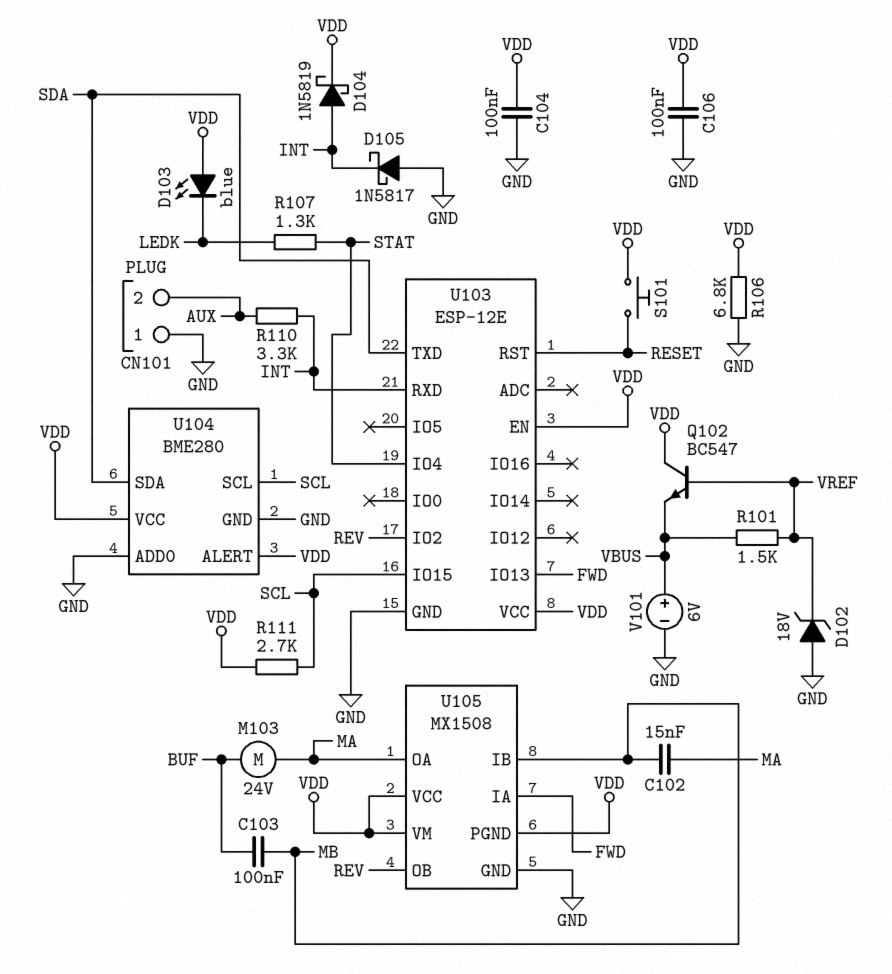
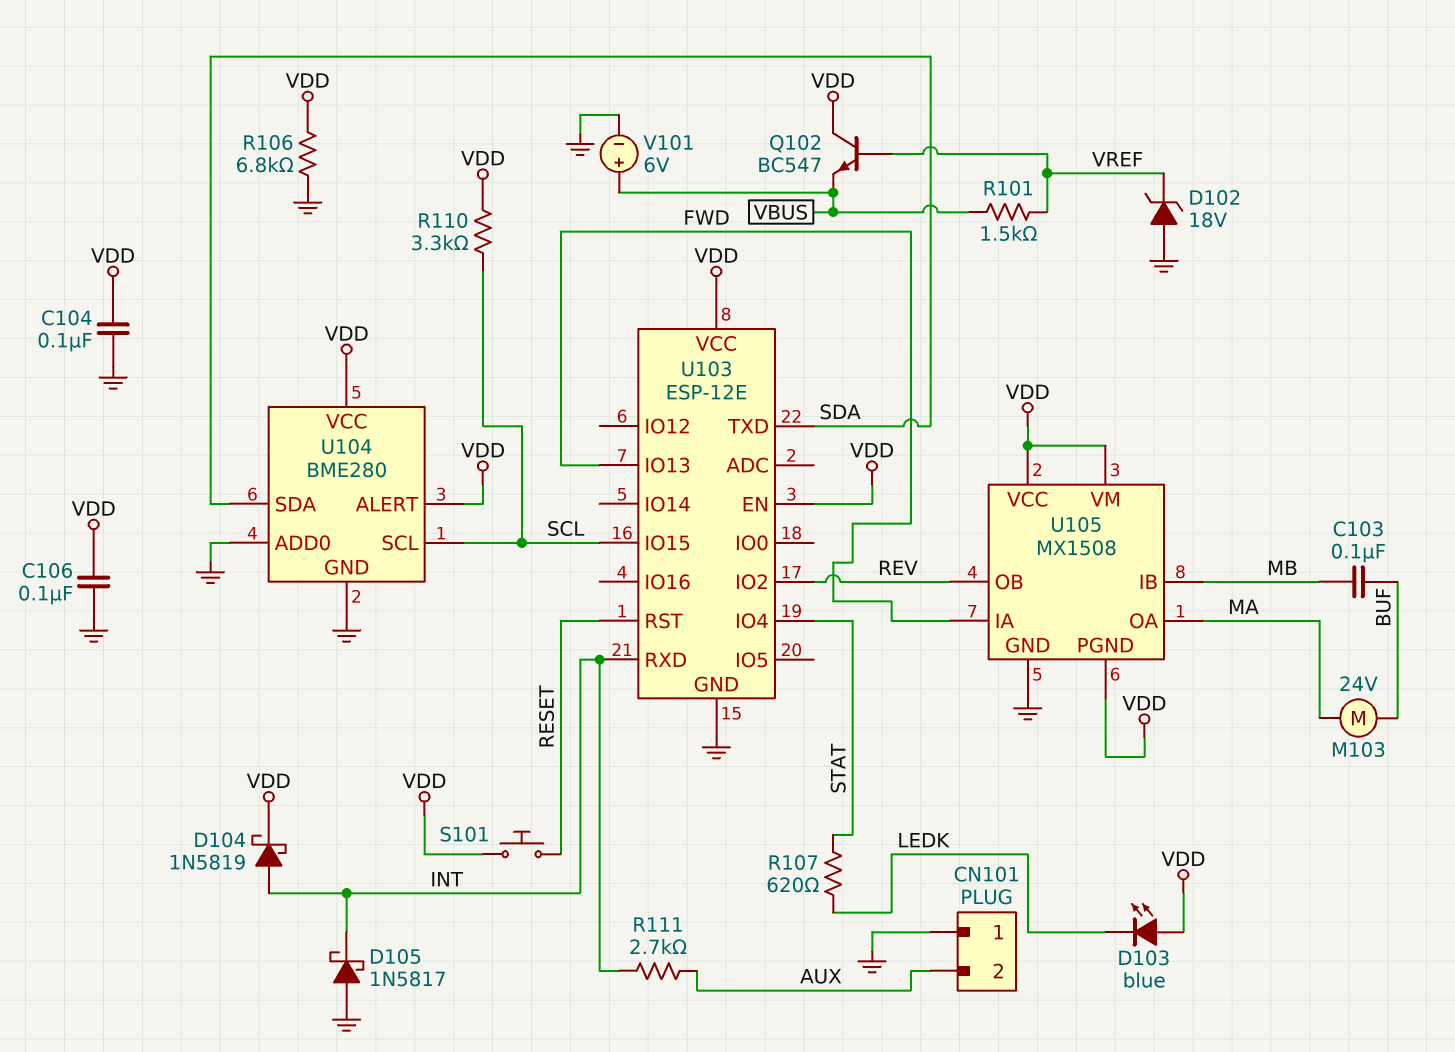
C102: 15nF (MA, MB) -> none
R107: 1.3k (LEDK, STAT) -> 620 (LEDK, STAT)
R110: 3.3k (AUX, INT) -> 3.3k (SCL, VDD)
R111: 2.7k (SCL, VDD) -> 2.7k (AUX, INT)

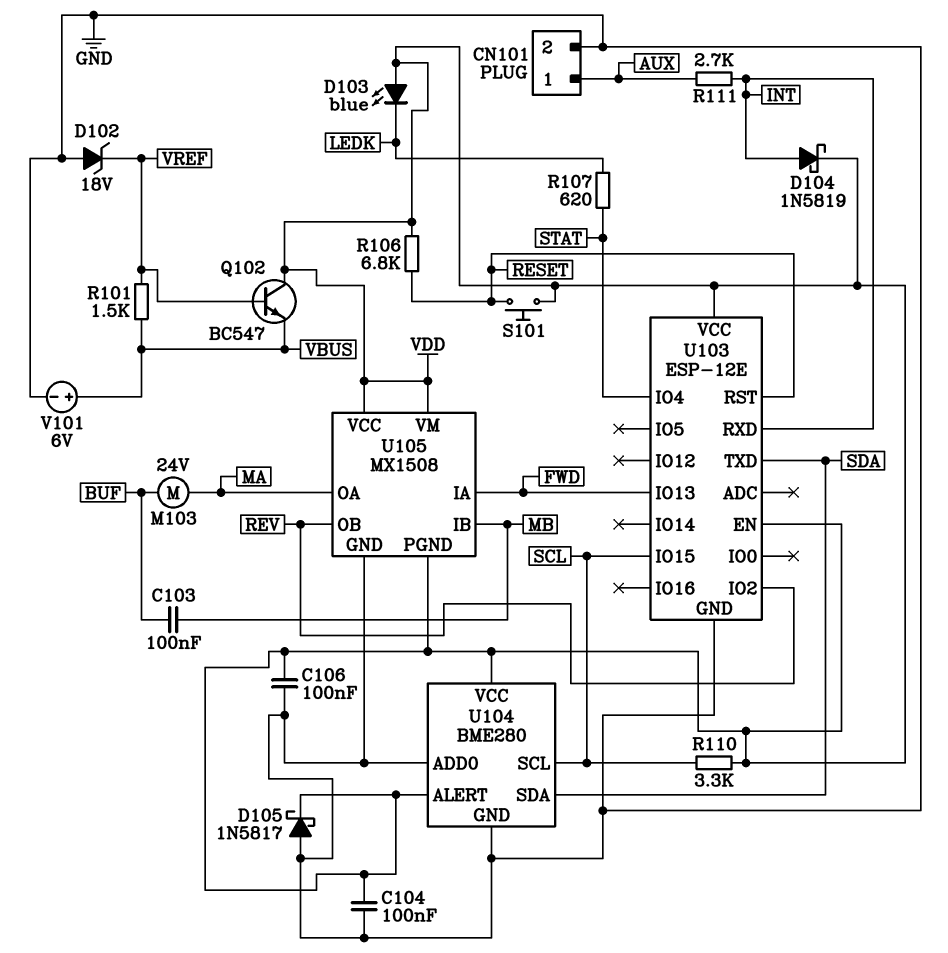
CN101 pin 1: GND -> AUX
CN101 pin 2: AUX -> GND
D105: schottky 1N5817 (A GND, K INT) -> schottky 1N5817 (A GND, K VDD)
R106: 6.8k (GND, VDD) -> 6.8k (RESET, VDD)

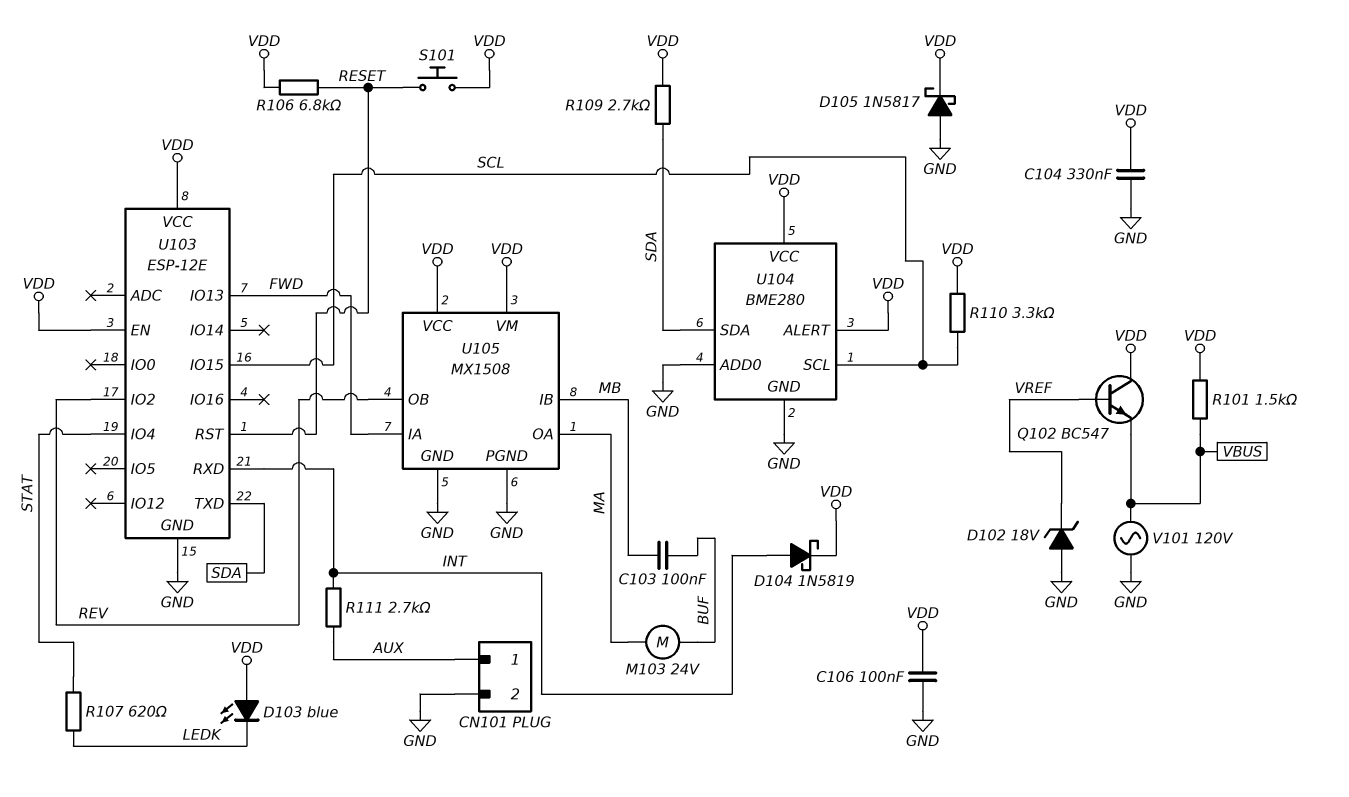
C104: 100nF (GND, VDD) -> 330nF (GND, VDD)
R101: 1.5k (VBUS, VREF) -> 1.5k (VBUS, VDD)
R109: none -> 2.7k (SDA, VDD)
U105 pin PGND: VDD -> GND
V101: 6V (plus VBUS, minus GND) -> AC 120V (GND, VBUS)

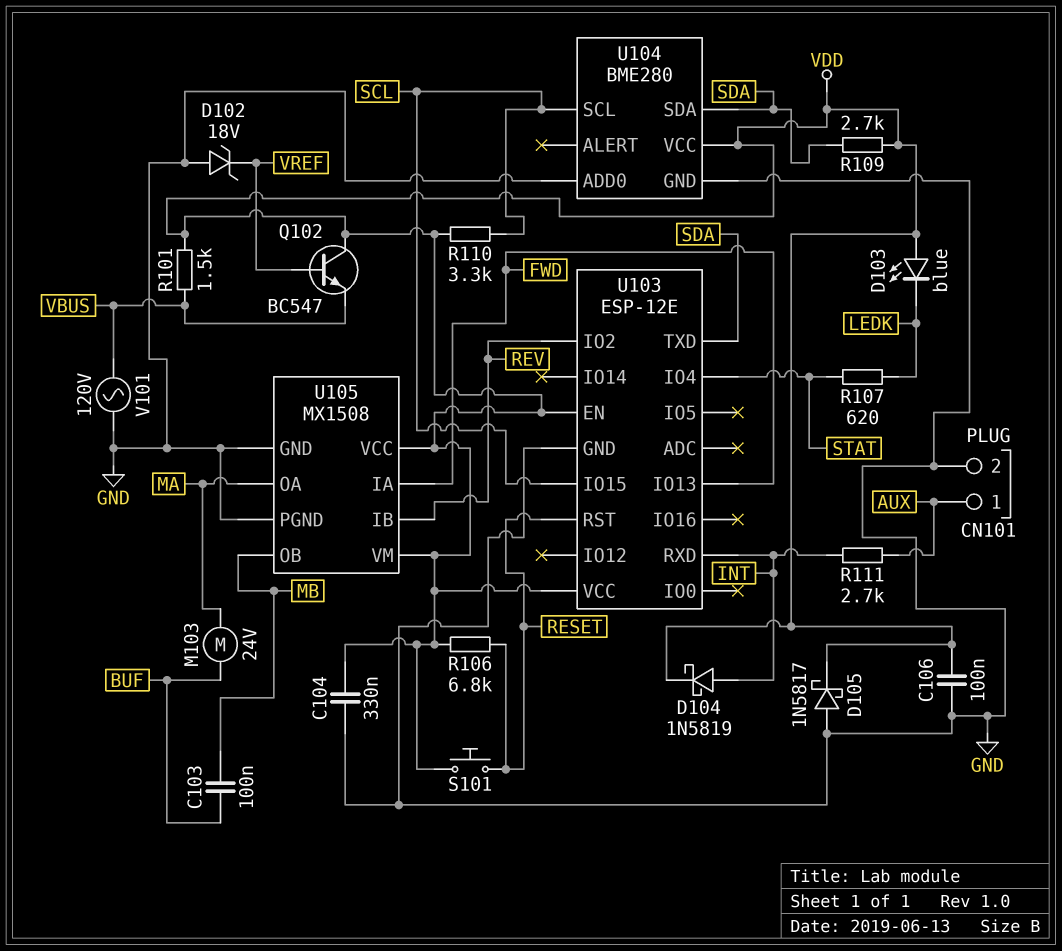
U104 pin ALERT: VDD -> none
U105 pin IB: MB -> REV
U105 pin OB: REV -> MB

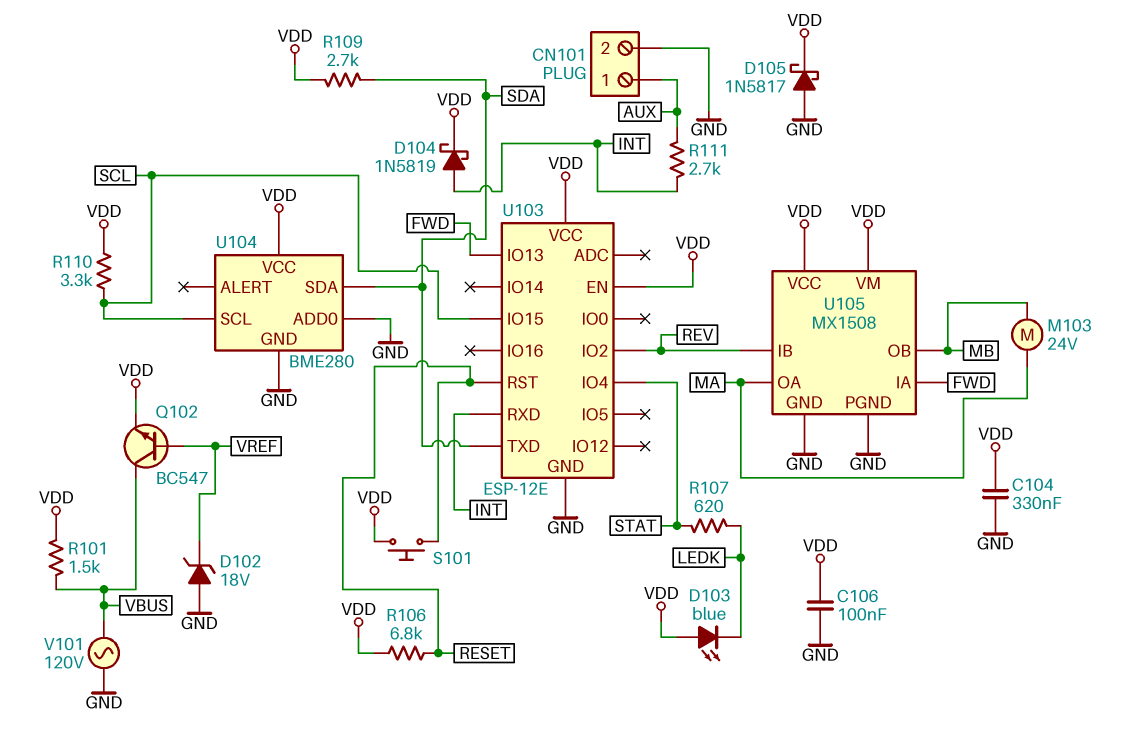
C103: 100nF (BUF, MB) -> none
M103: motor 24V (BUF, MA) -> motor 24V (MA, MB)
Q102: NPN BC547 (B VREF, C VDD, E VBUS) -> NPN BC547 (B VREF, C VBUS, E VDD)

